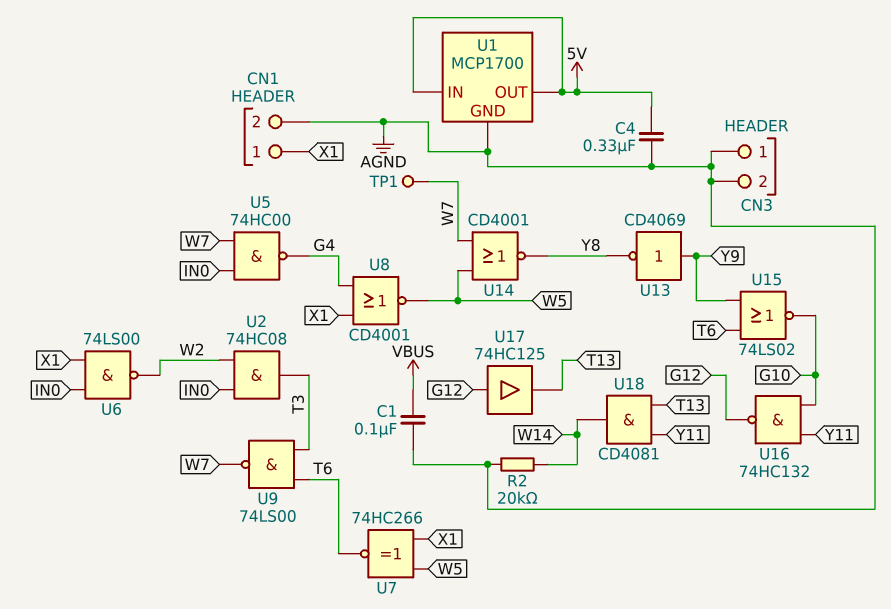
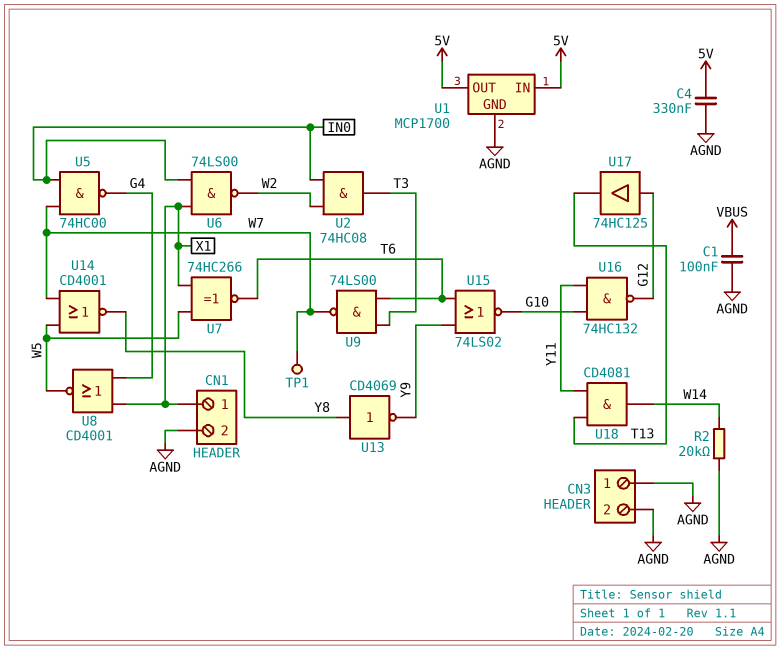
U13: NOT CD4069 (in Y9, out Y8) -> NOT CD4069 (in Y8, out Y9)

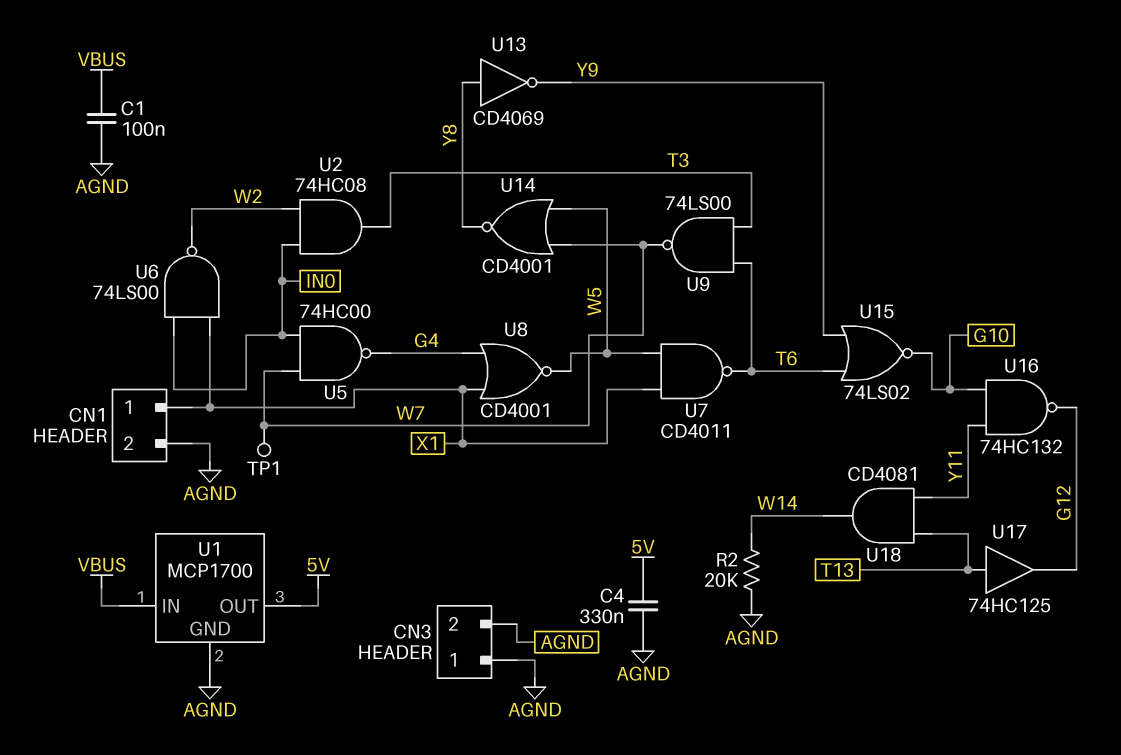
U1 pin IN: 5V -> VBUS
U7: XNOR 74HC266 (in W5, in X1, out T6) -> NAND CD4011 (in W5, in X1, out T6)
U17: buffer 74HC125 (in G12, out T13) -> buffer 74HC125 (in T13, out G12)

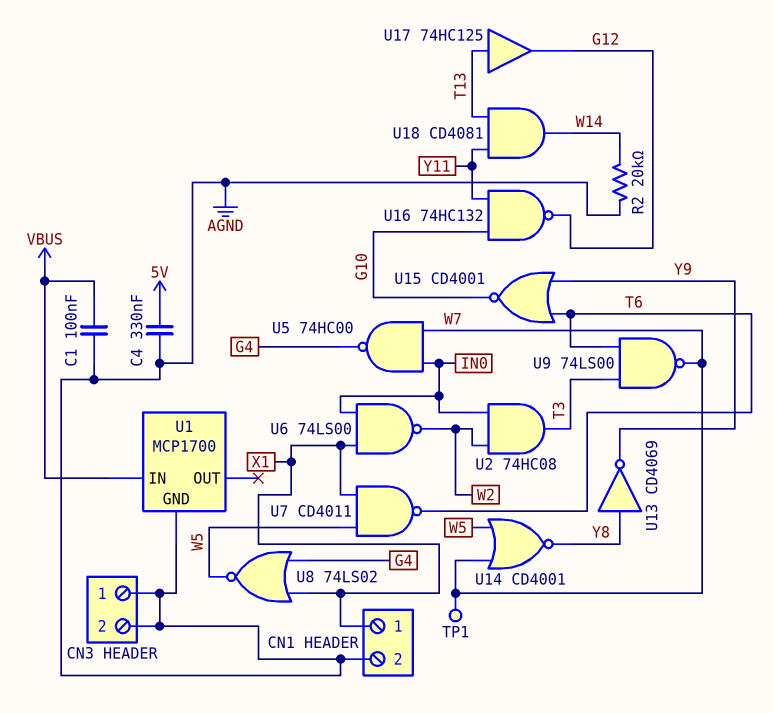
U1 pin OUT: 5V -> none
U8: NOR CD4001 (in G4, in X1, out W5) -> NOR 74LS02 (in G4, in X1, out W5)
U15: NOR 74LS02 (in T6, in Y9, out G10) -> NOR CD4001 (in T6, in Y9, out G10)

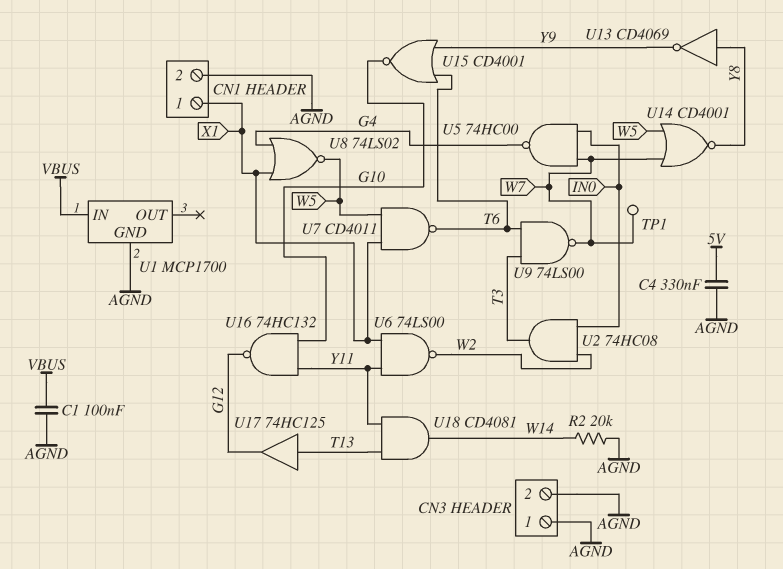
U6: NAND 74LS00 (in IN0, in X1, out W2) -> NAND 74LS00 (in X1, in Y11, out W2)

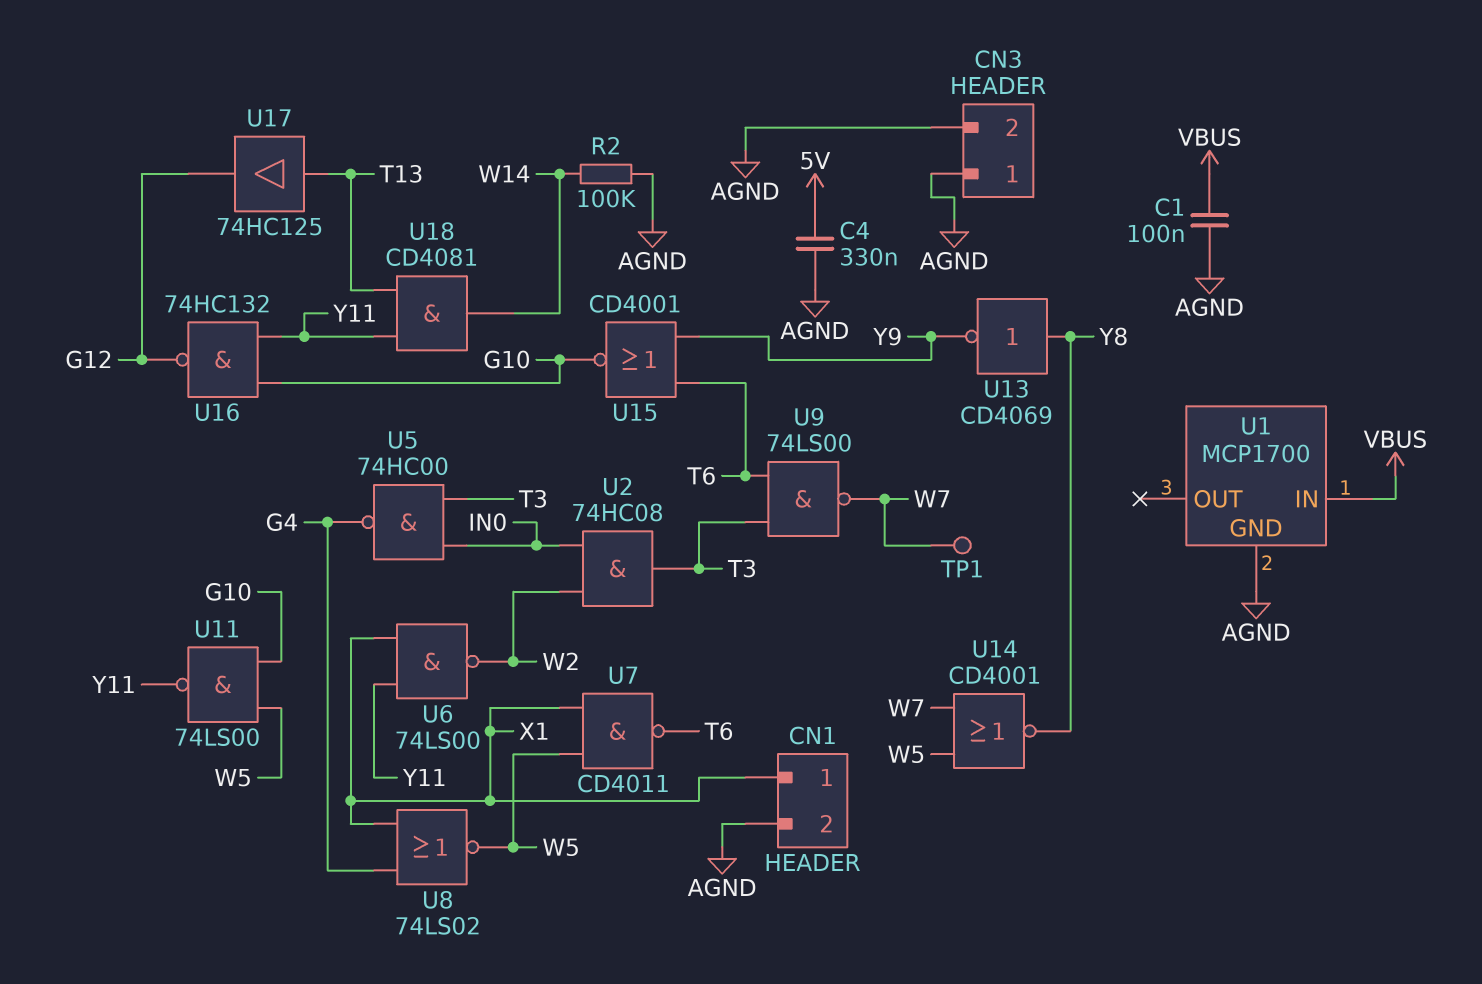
R2: 20k (AGND, W14) -> 100k (AGND, W14)
U5: NAND 74HC00 (in IN0, in W7, out G4) -> NAND 74HC00 (in IN0, in T3, out G4)
U11: none -> NAND 74LS00 (in G10, in W5, out Y11)

